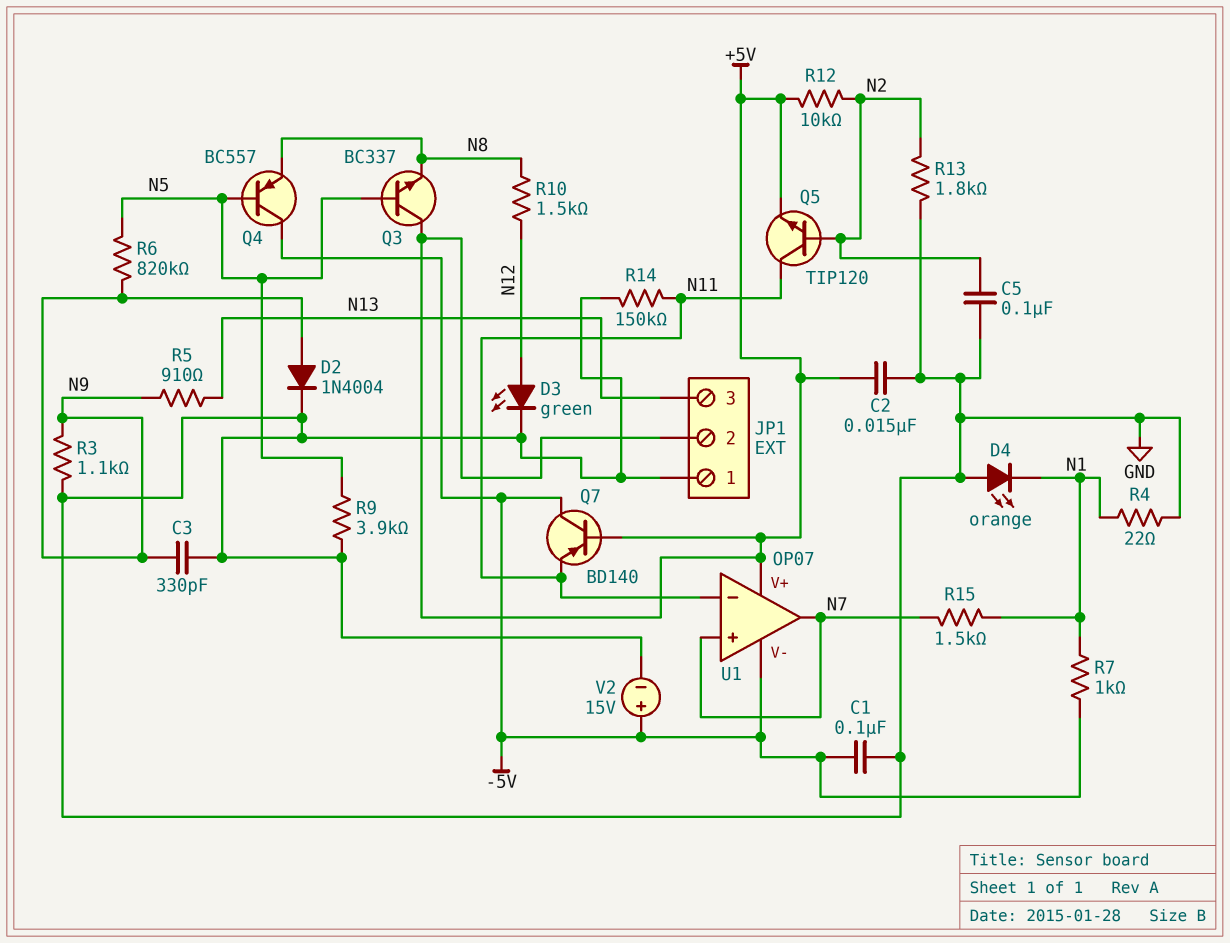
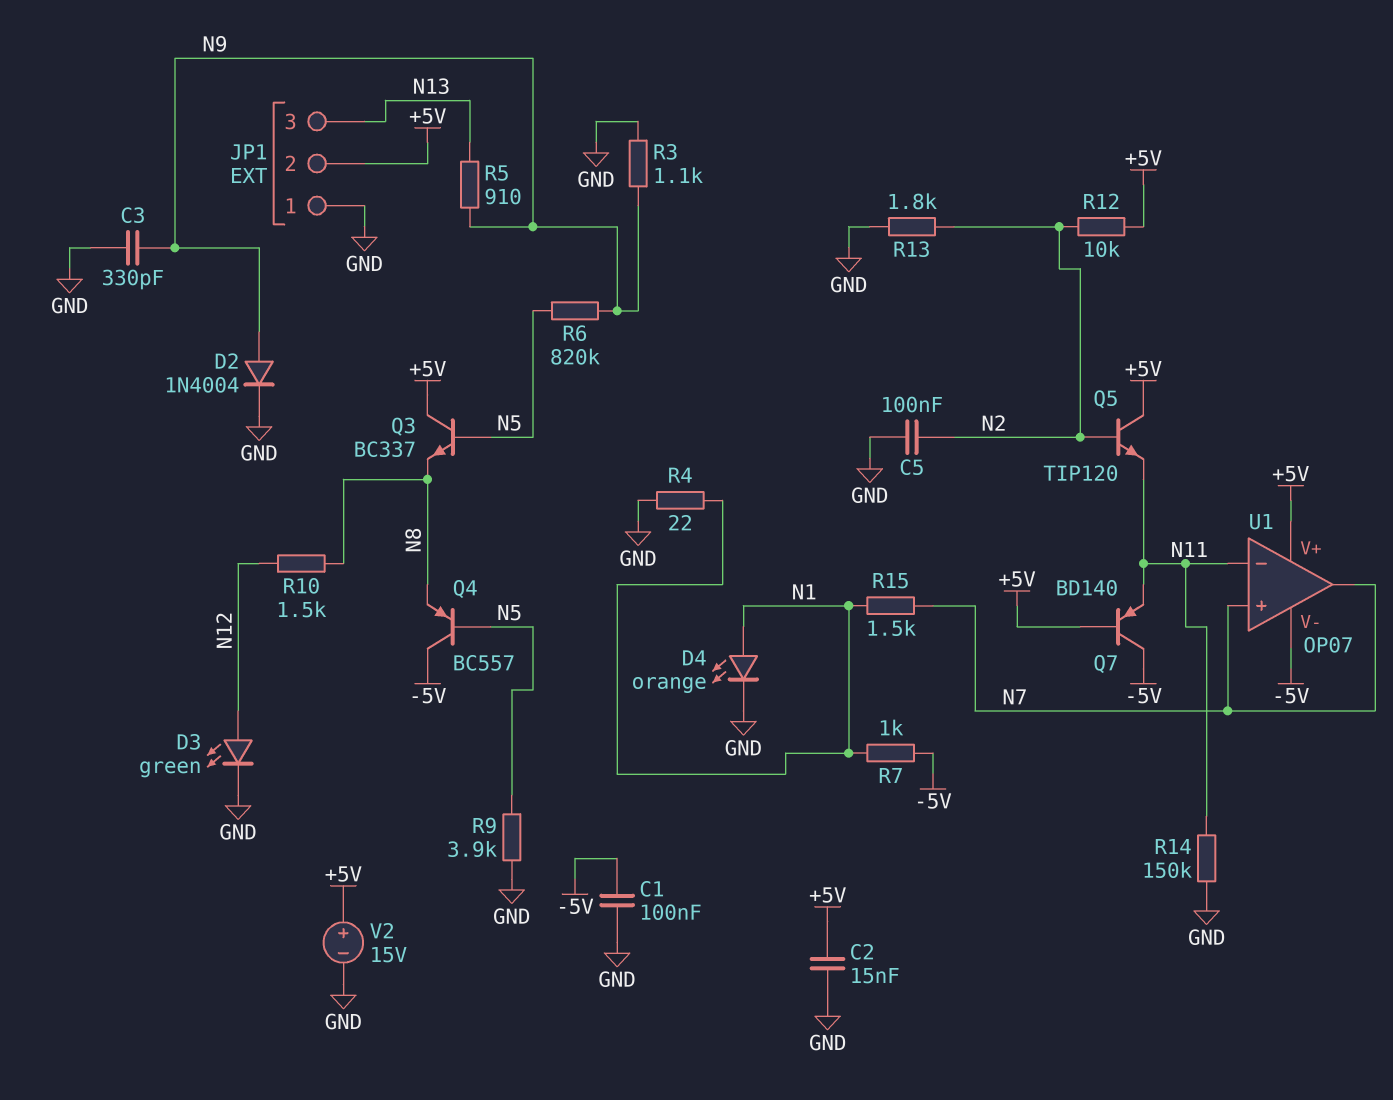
D4: LED orange (A GND, K N1) -> LED orange (A N1, K GND)
Q5: NPN TIP120 (B N2, C N11, E +5V) -> NPN TIP120 (B N2, C +5V, E N11)
V2: 15V (plus -5V, minus GND) -> 15V (plus +5V, minus GND)

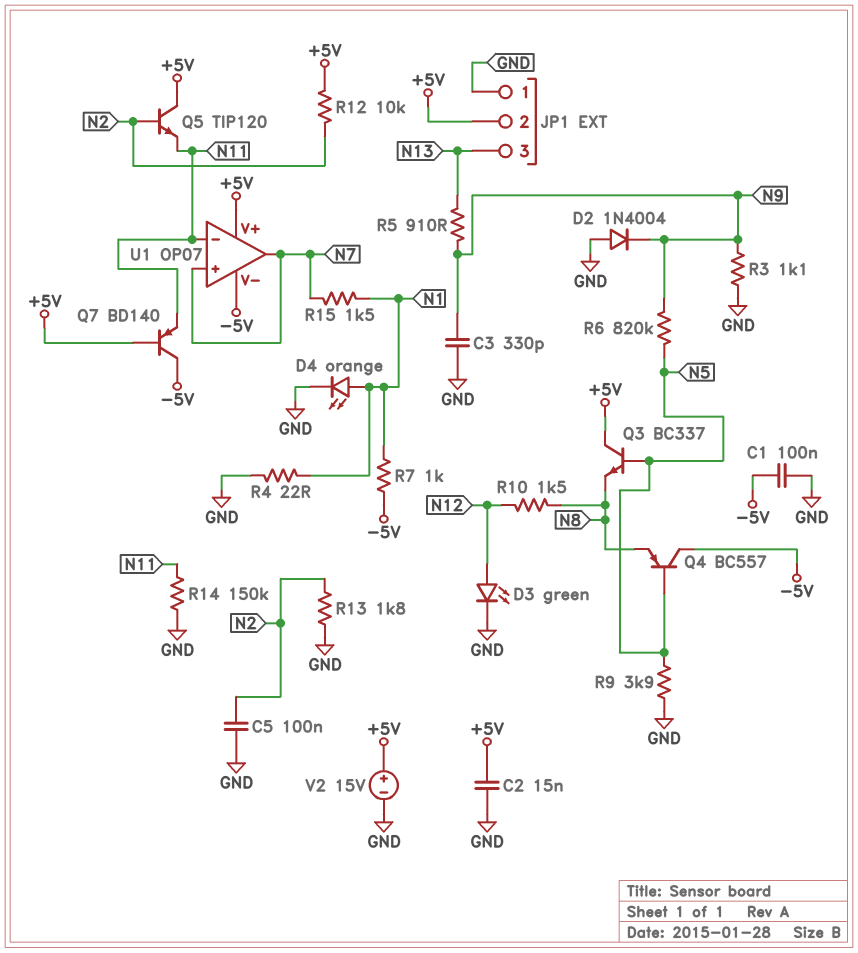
D2: diode 1N4004 (A N9, K GND) -> diode 1N4004 (A GND, K N9)

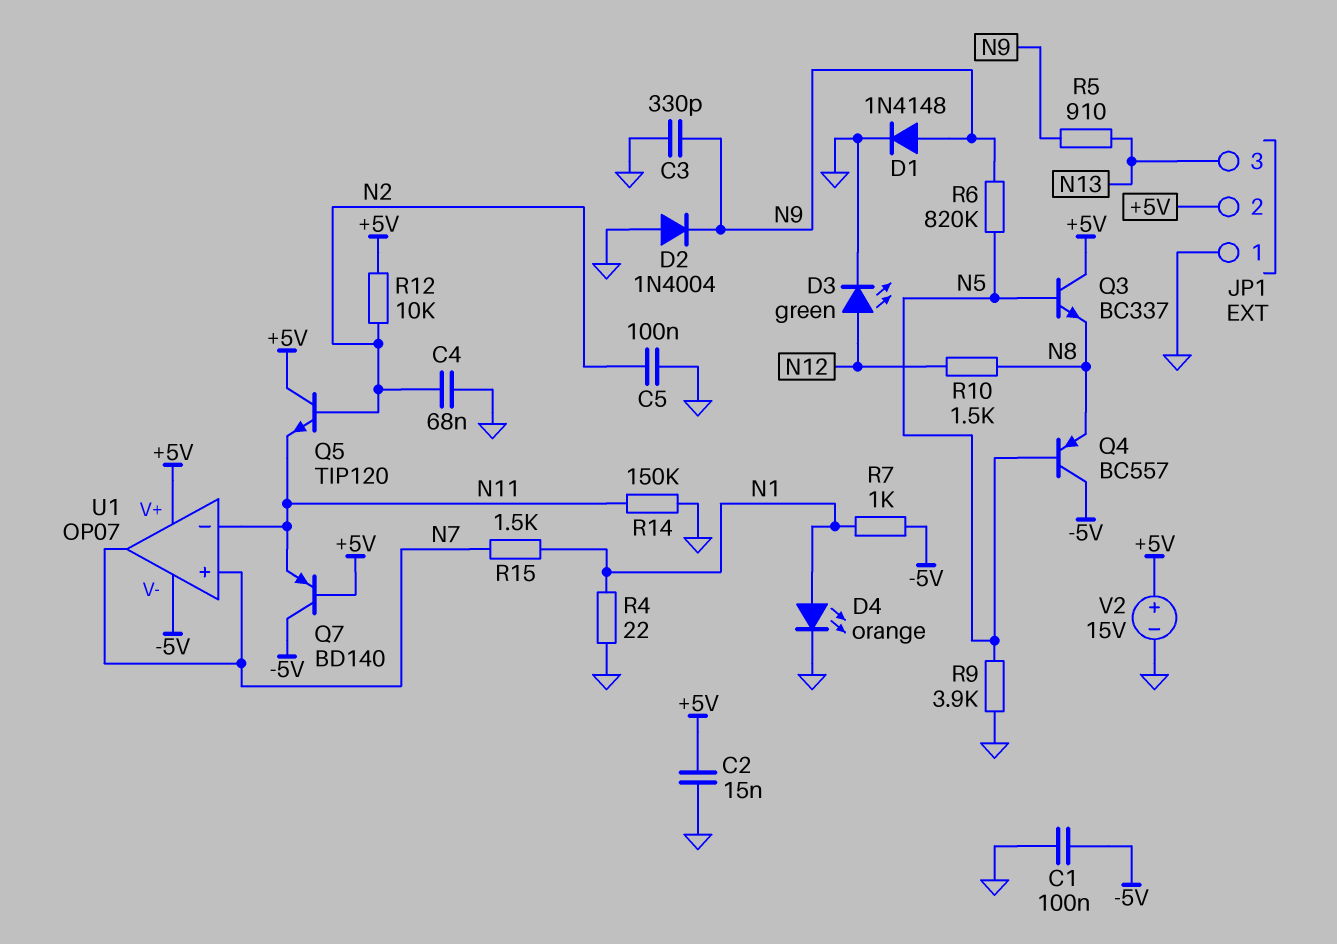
C4: none -> 68nF (GND, N2)
D1: none -> diode 1N4148 (A N9, K GND)
R3: 1.1k (GND, N9) -> none
R13: 1.8k (GND, N2) -> none

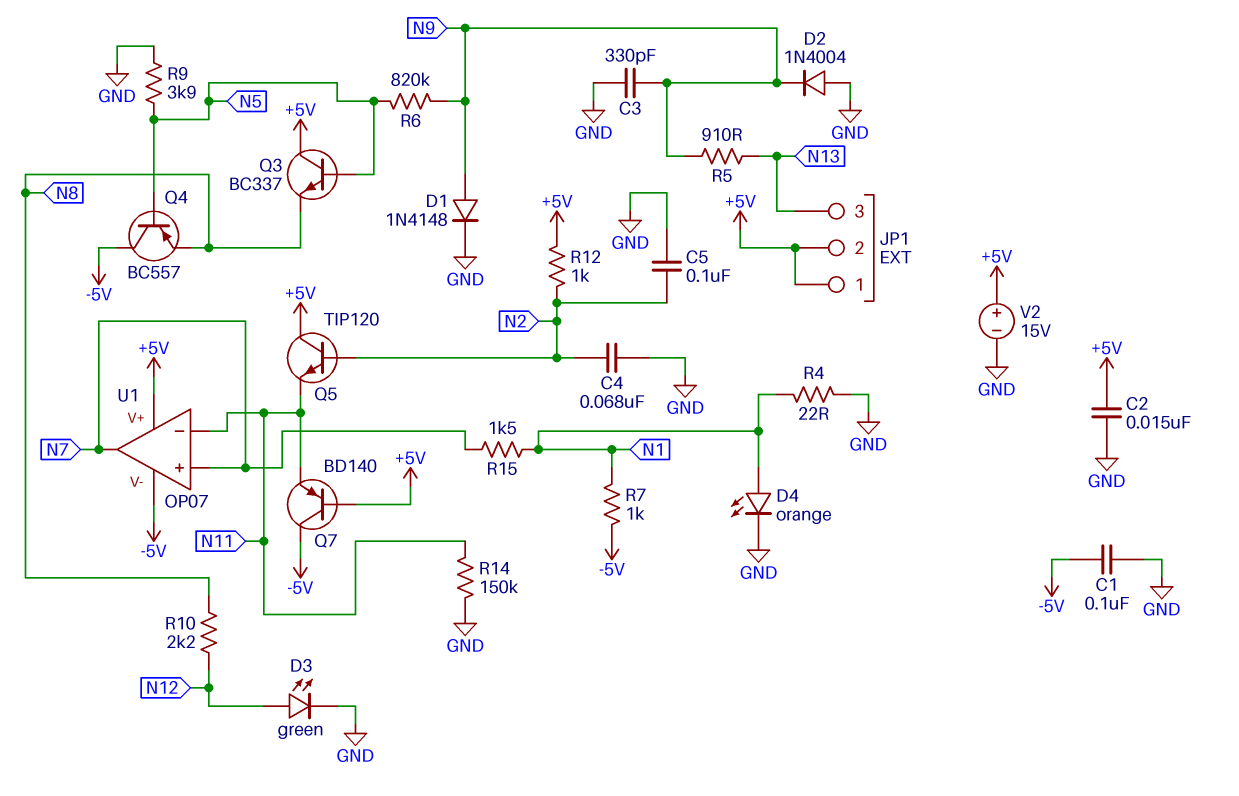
JP1 pin 1: GND -> +5V
R10: 1.5k (N8, N12) -> 2.2k (N8, N12)
R12: 10k (+5V, N2) -> 1k (+5V, N2)

